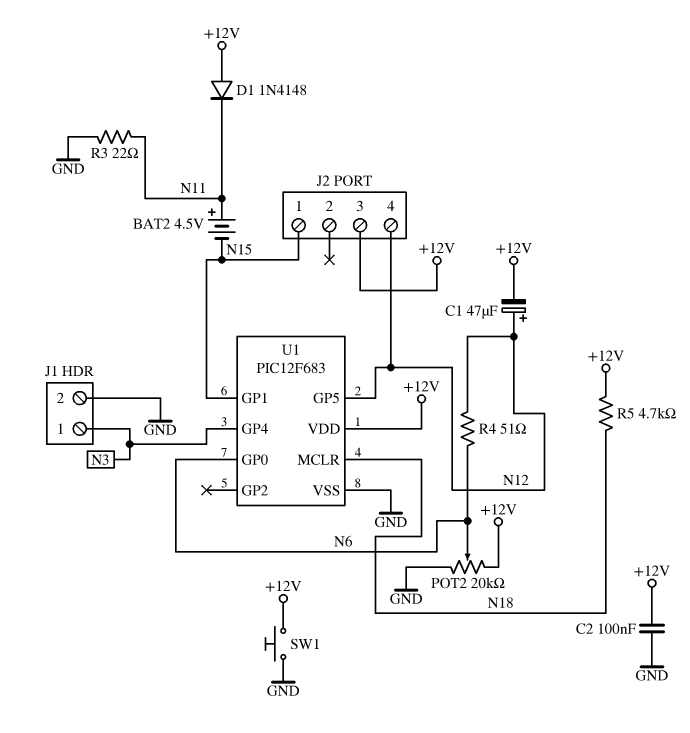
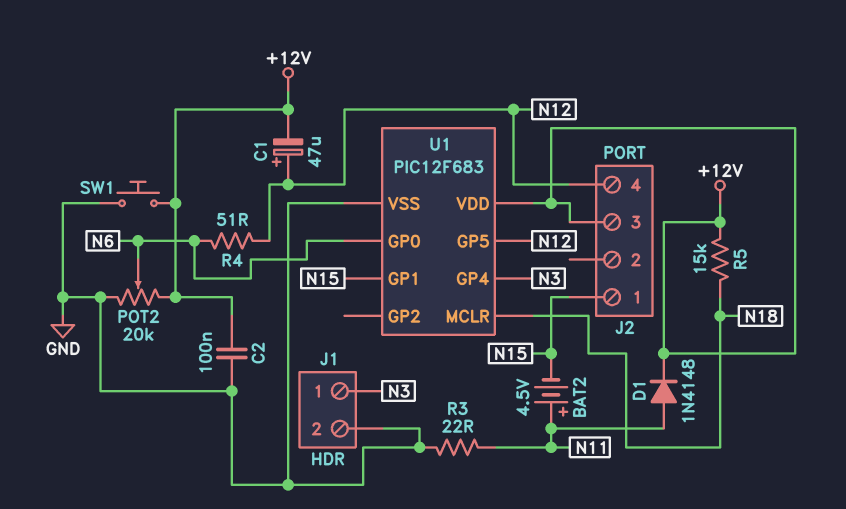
D1: diode 1N4148 (A +12V, K N11) -> diode 1N4148 (A N11, K +12V)
R5: 4.7k (+12V, N18) -> 15k (+12V, N18)

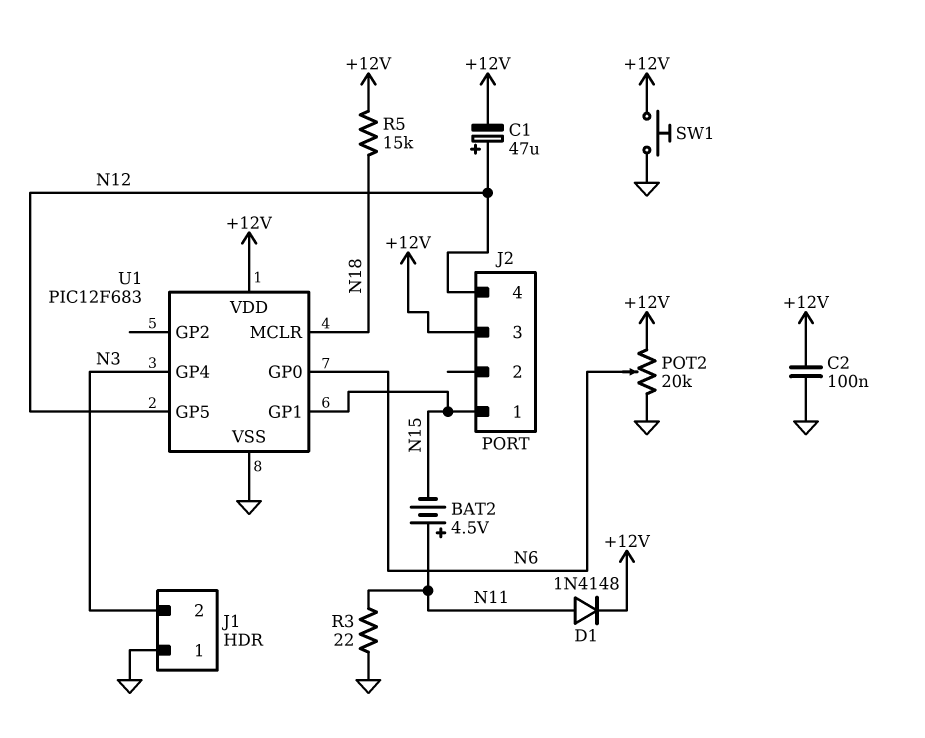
J1 pin 1: N3 -> GND
J1 pin 2: GND -> N3
R4: 51 (N6, N12) -> none

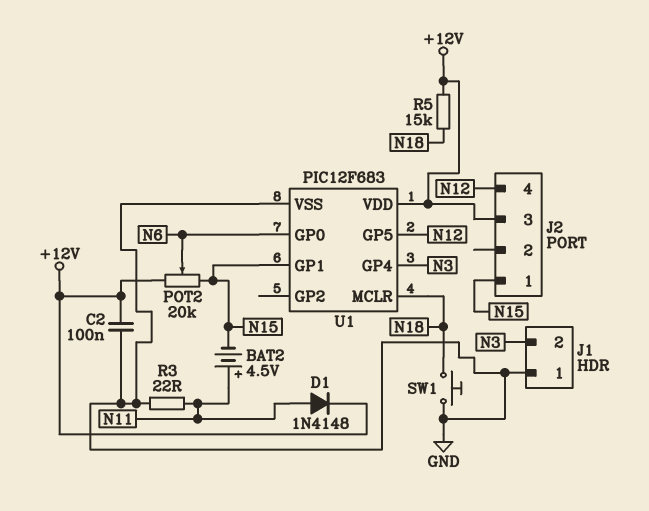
C1: 47uF (plus N12, minus +12V) -> none
POT2: 20k (+12V, GND, wiper N6) -> 20k (+12V, N15, wiper N6)
SW1: button (+12V, GND) -> button (GND, N18)

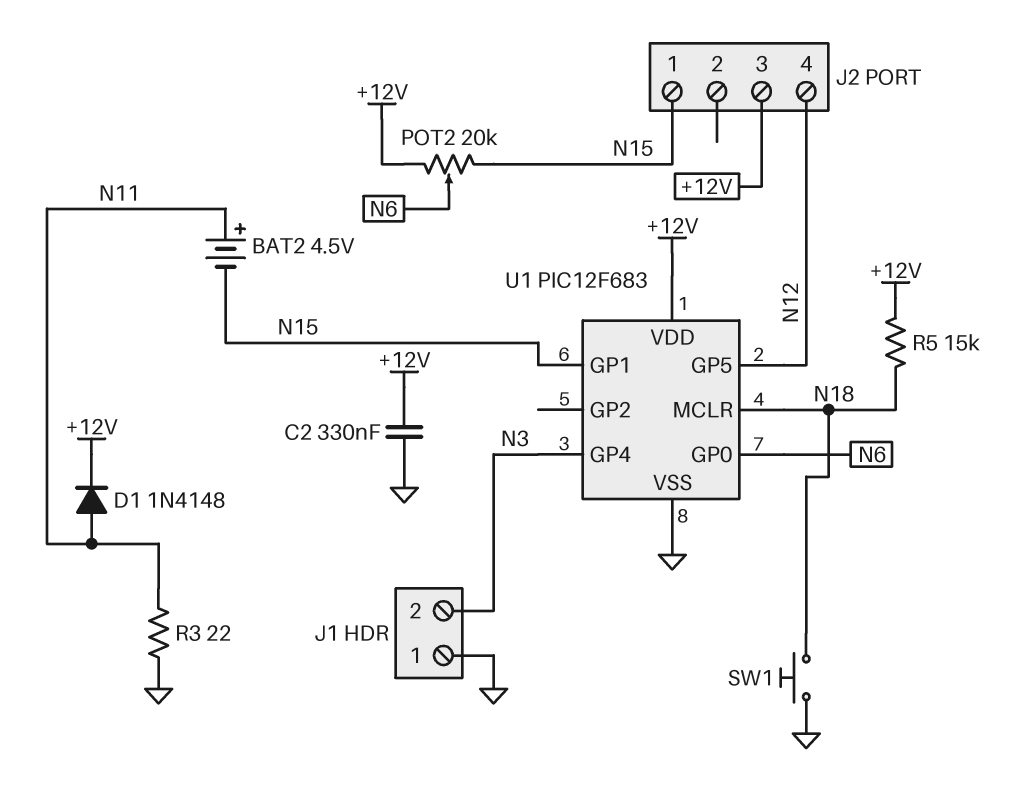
C2: 100nF (+12V, GND) -> 330nF (+12V, GND)

